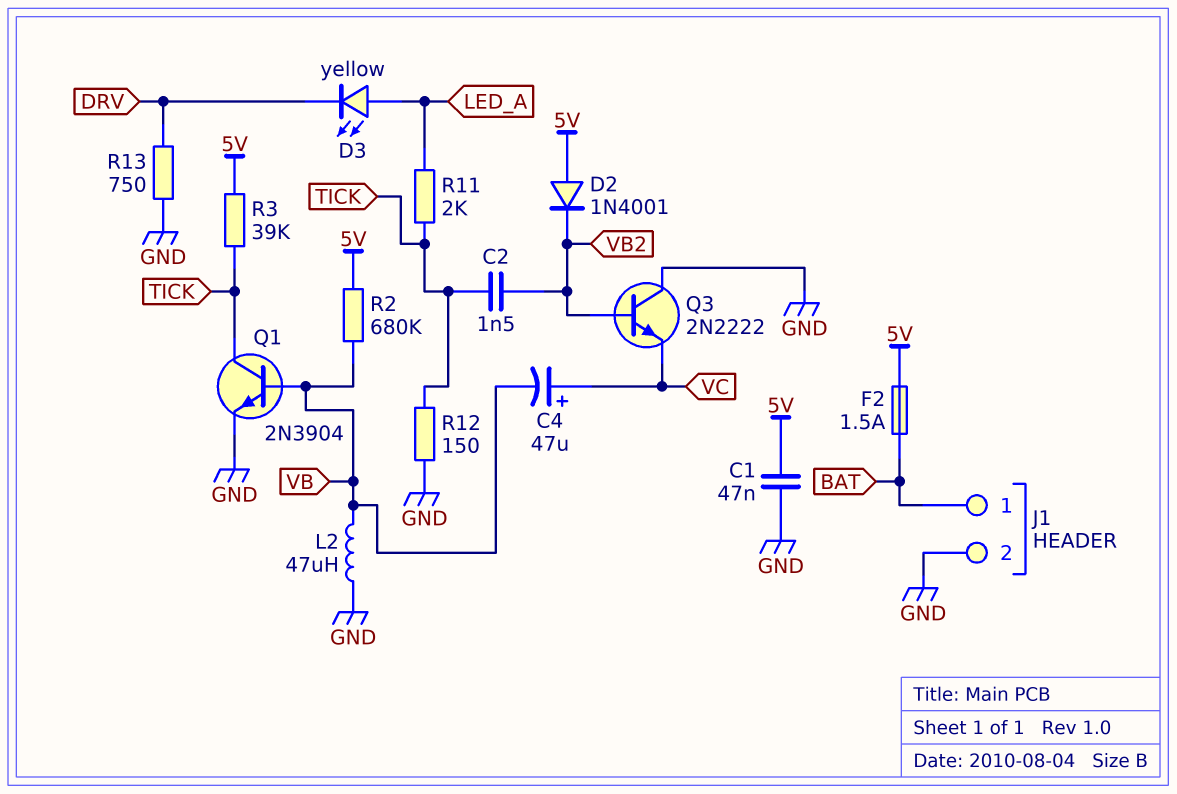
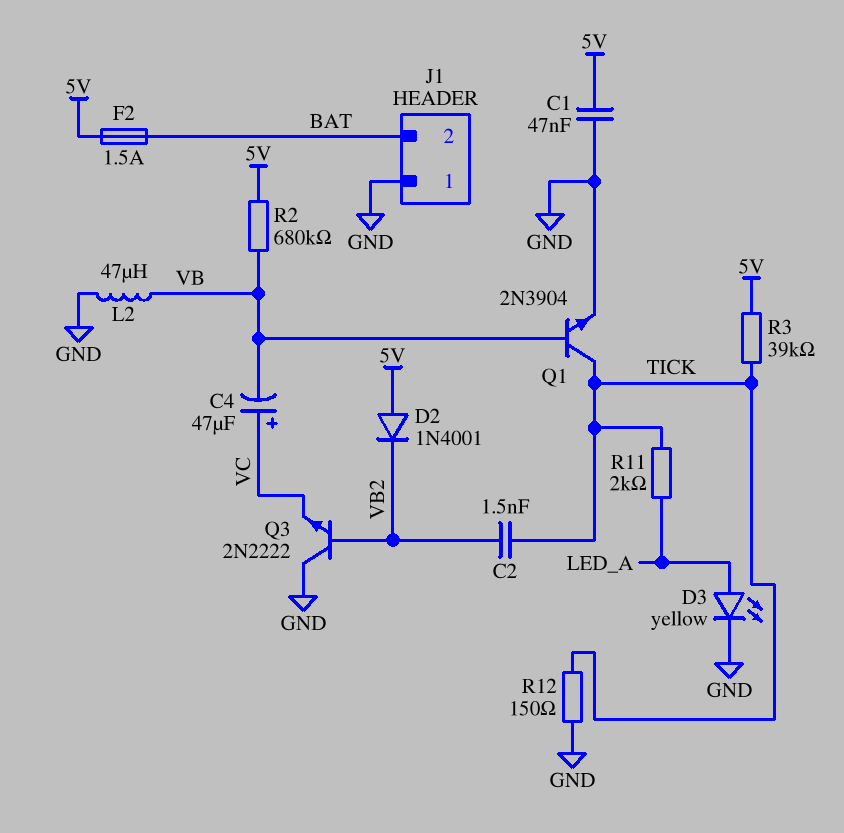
D3: LED yellow (A LED_A, K DRV) -> LED yellow (A LED_A, K GND)
J1 pin 1: BAT -> GND
J1 pin 2: GND -> BAT
R13: 750 (DRV, GND) -> none

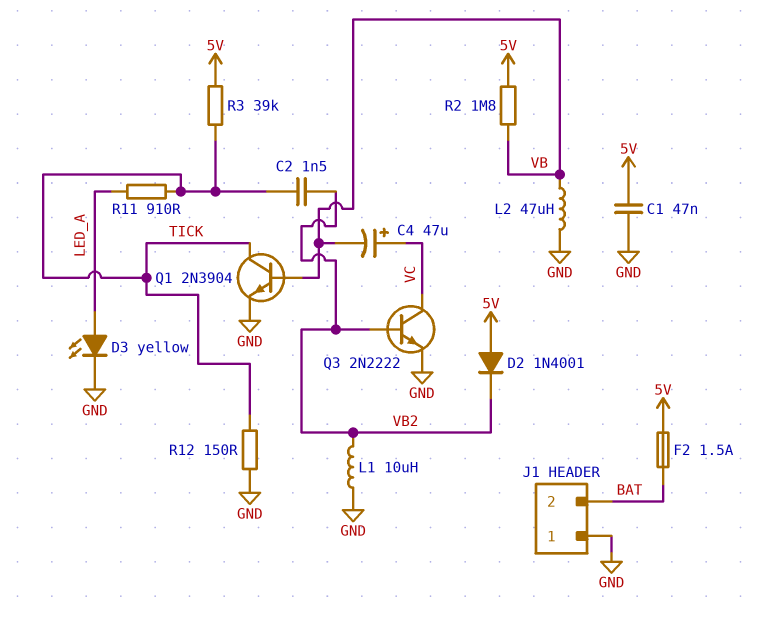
L1: none -> 10uH (GND, VB2)
Q3: NPN 2N2222 (B VB2, C GND, E VC) -> NPN 2N2222 (B VB2, C VC, E GND)
R2: 680k (5V, VB) -> 1.8M (5V, VB)
R11: 2k (LED_A, TICK) -> 910 (LED_A, TICK)

